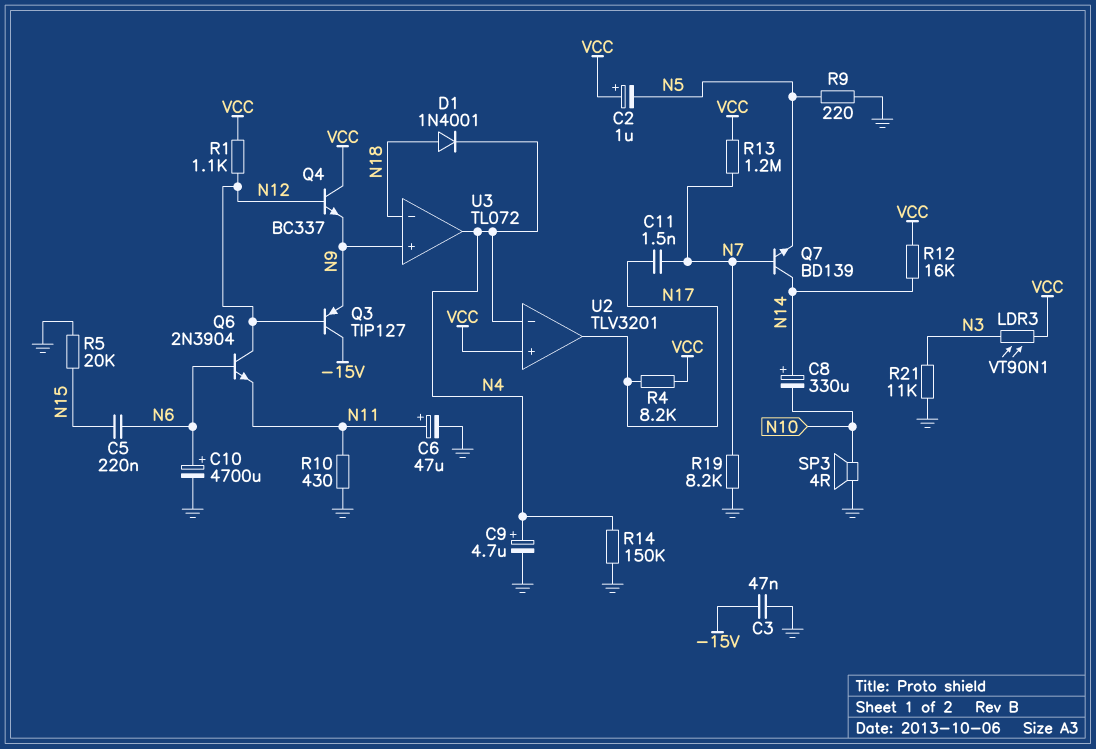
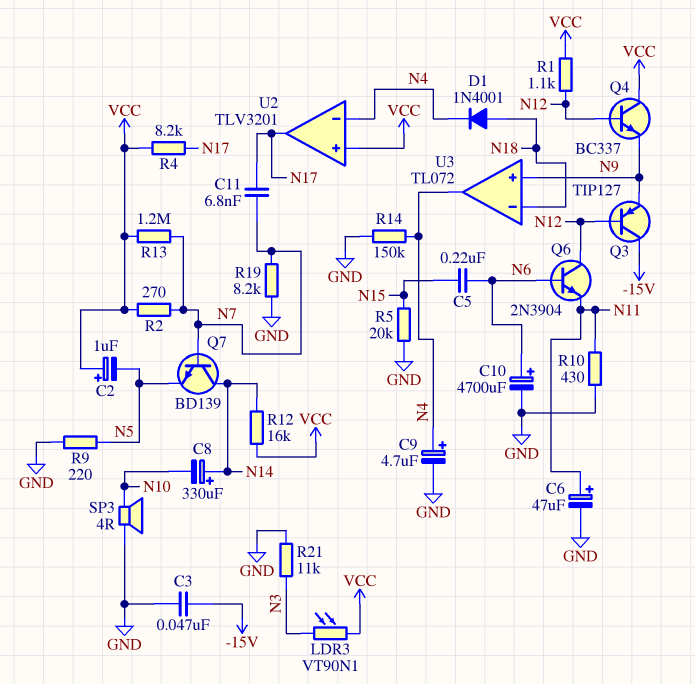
C11: 1.5nF (N7, N17) -> 6.8nF (N7, N17)
R2: none -> 270 (N7, VCC)

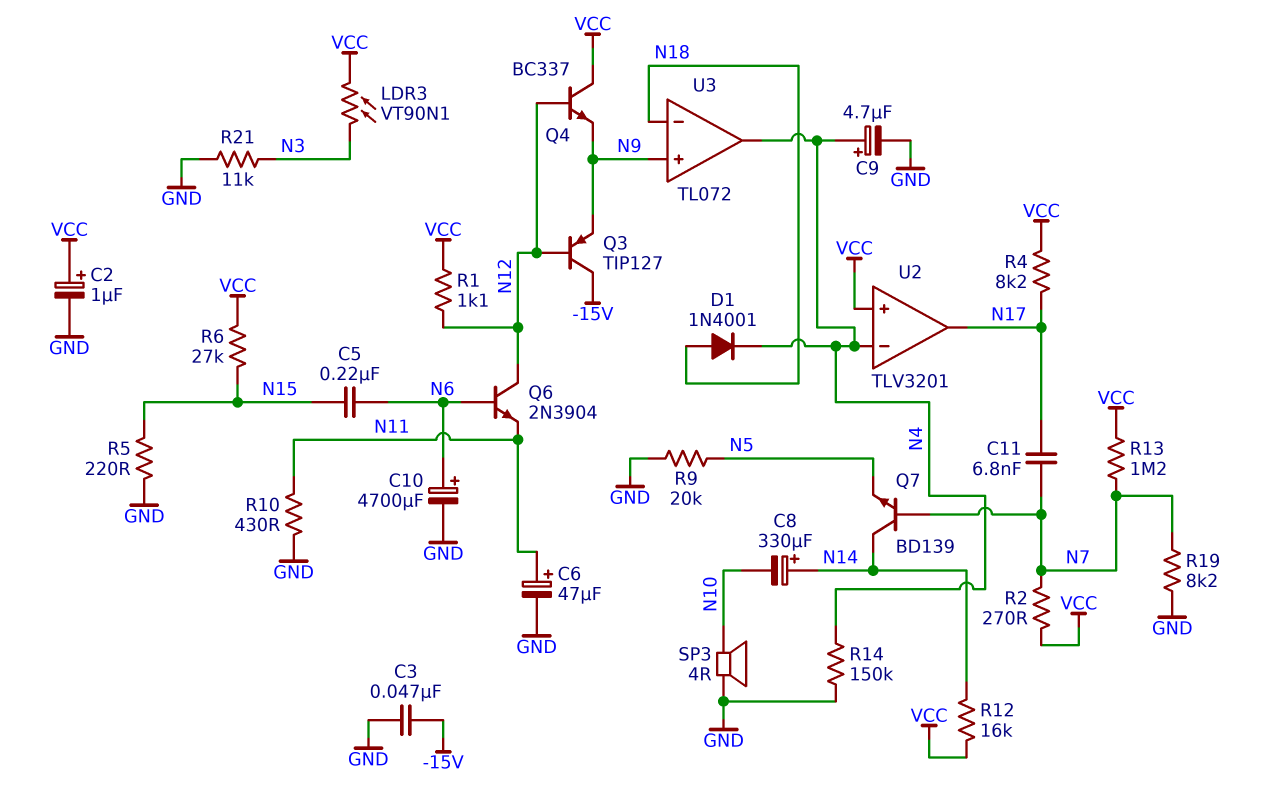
C2: 1uF (plus VCC, minus N5) -> 1uF (plus VCC, minus GND)
R5: 20k (GND, N15) -> 220 (GND, N15)
R6: none -> 27k (N15, VCC)
R9: 220 (GND, N5) -> 20k (GND, N5)

